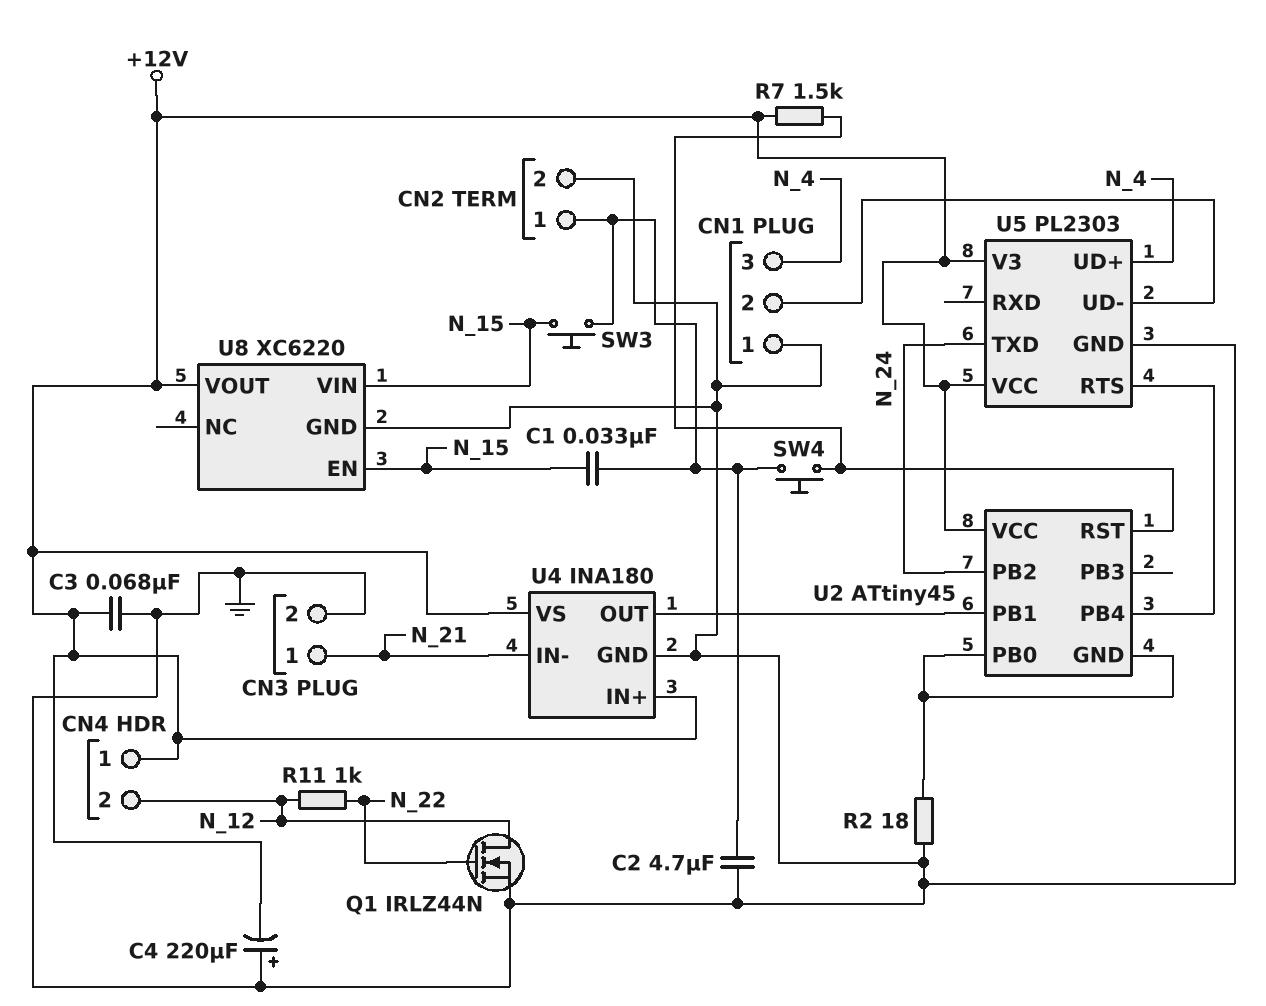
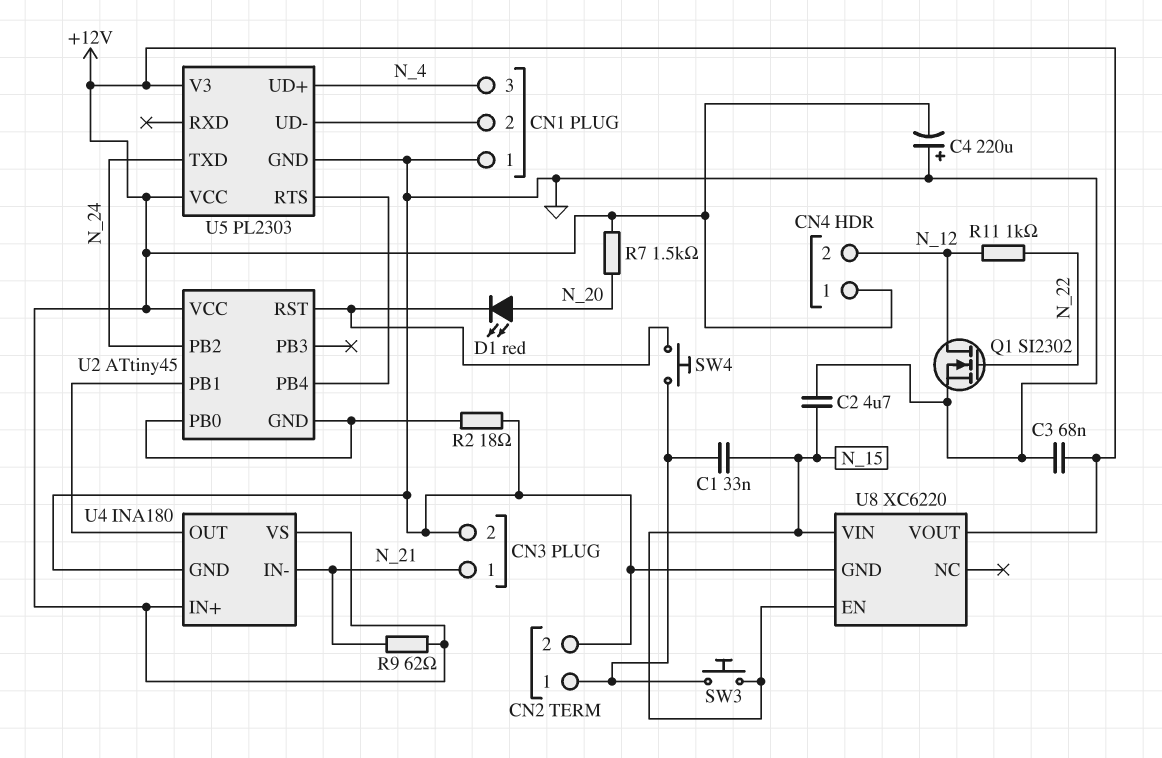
C2: 4.7uF (CN2/1, GND) -> 4.7uF (GND, N_15)
D1: none -> LED red (A N_20, K U2/RST)
Q1: NMOS IRLZ44N (G N_22, D N_12, S GND) -> NMOS SI2302 (G N_22, D N_12, S GND)
R7: 1.5k (+12V, U2/RST) -> 1.5k (+12V, N_20)
R9: none -> 62 (+12V, N_21)

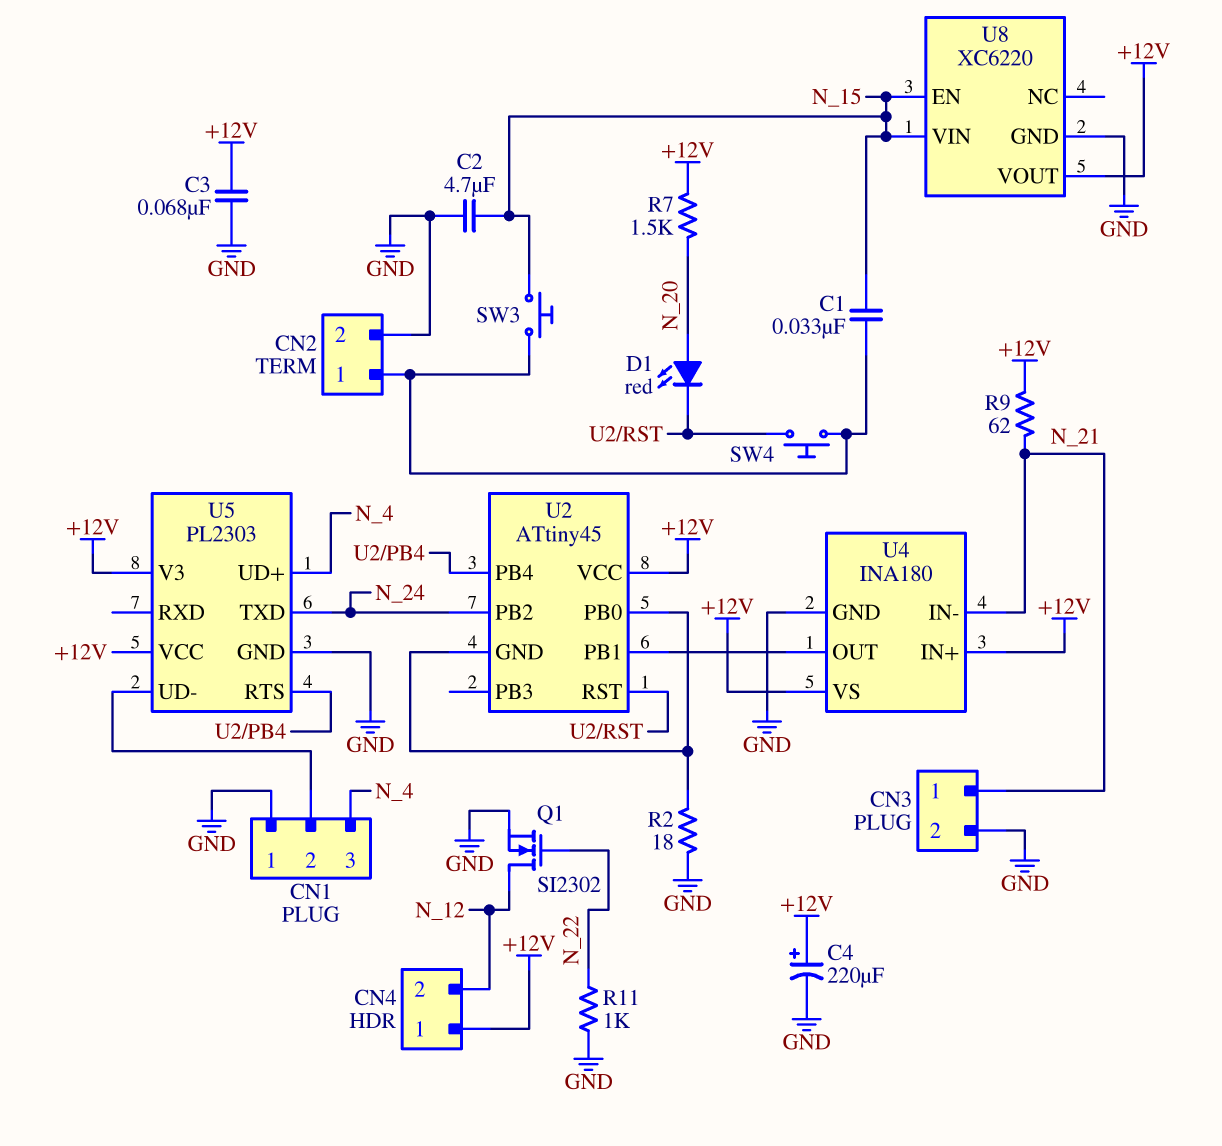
C4: 220uF (plus GND, minus +12V) -> 220uF (plus +12V, minus GND)
R11: 1k (N_12, N_22) -> 1k (GND, N_22)

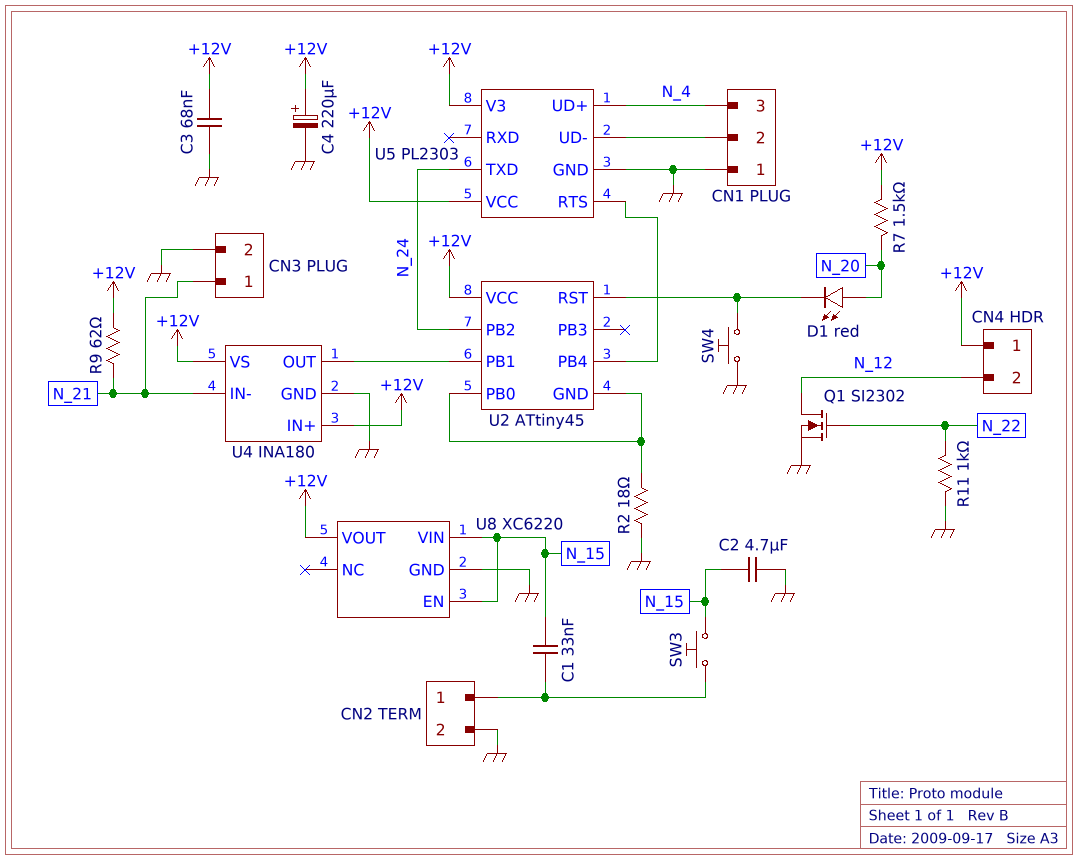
SW4: button (CN2/1, U2/RST) -> button (GND, U2/RST)

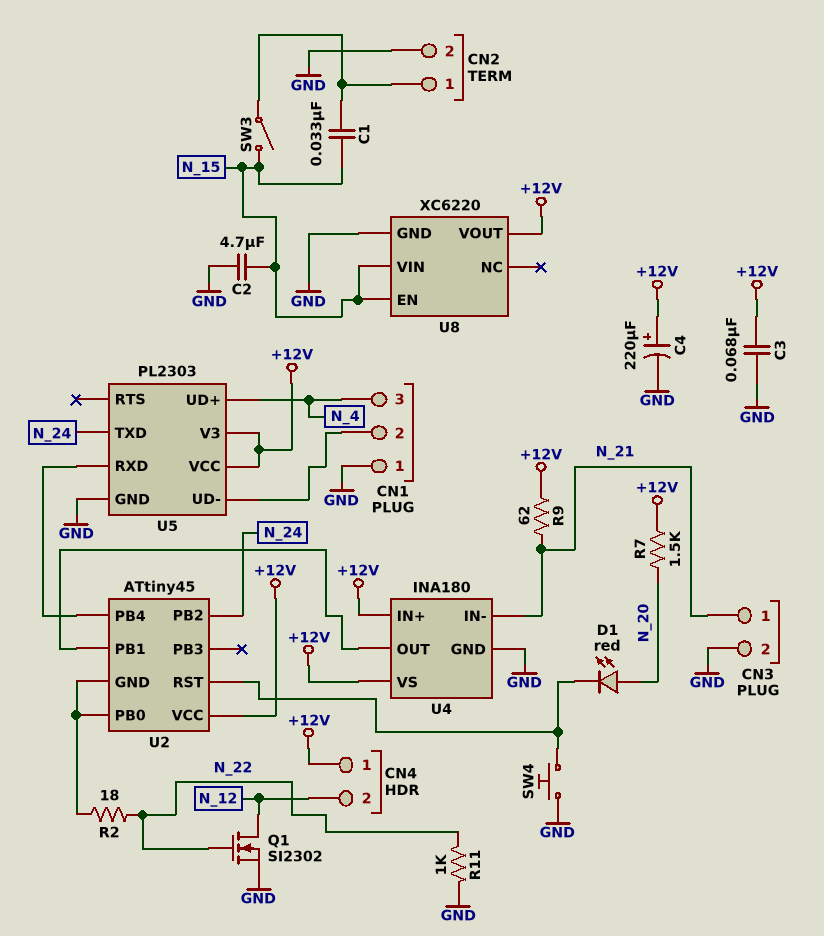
R2: 18 (GND, U2/GND) -> 18 (N_22, U2/GND)
SW3: button (CN2/1, N_15) -> switch (CN2/1, N_15)
U5 pin RTS: U2/PB4 -> none
U5 pin RXD: none -> U2/PB4

